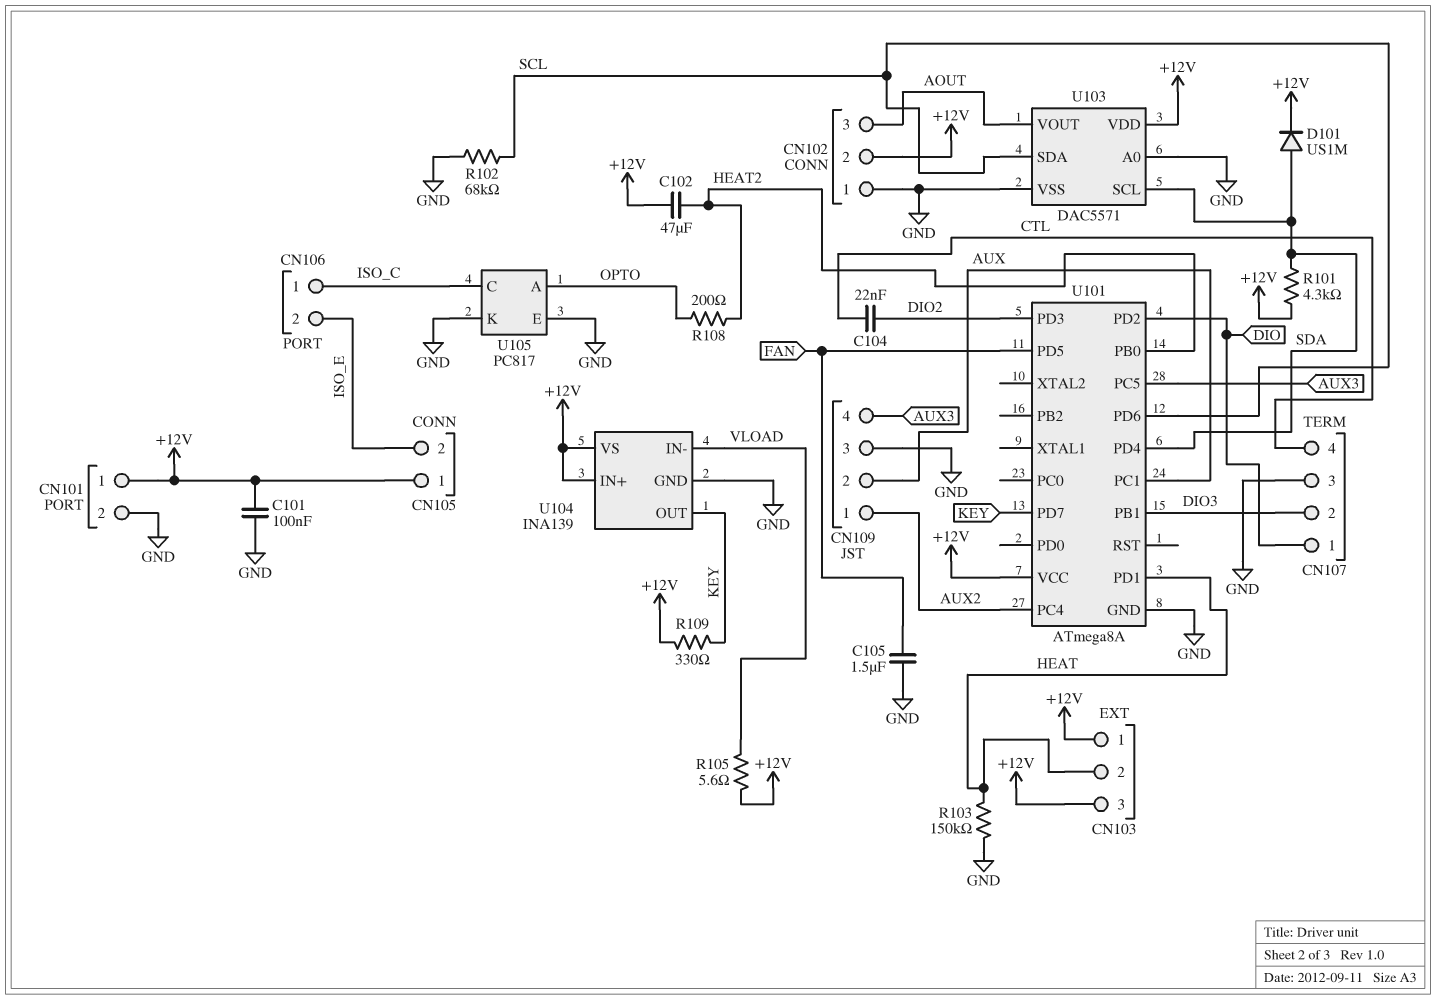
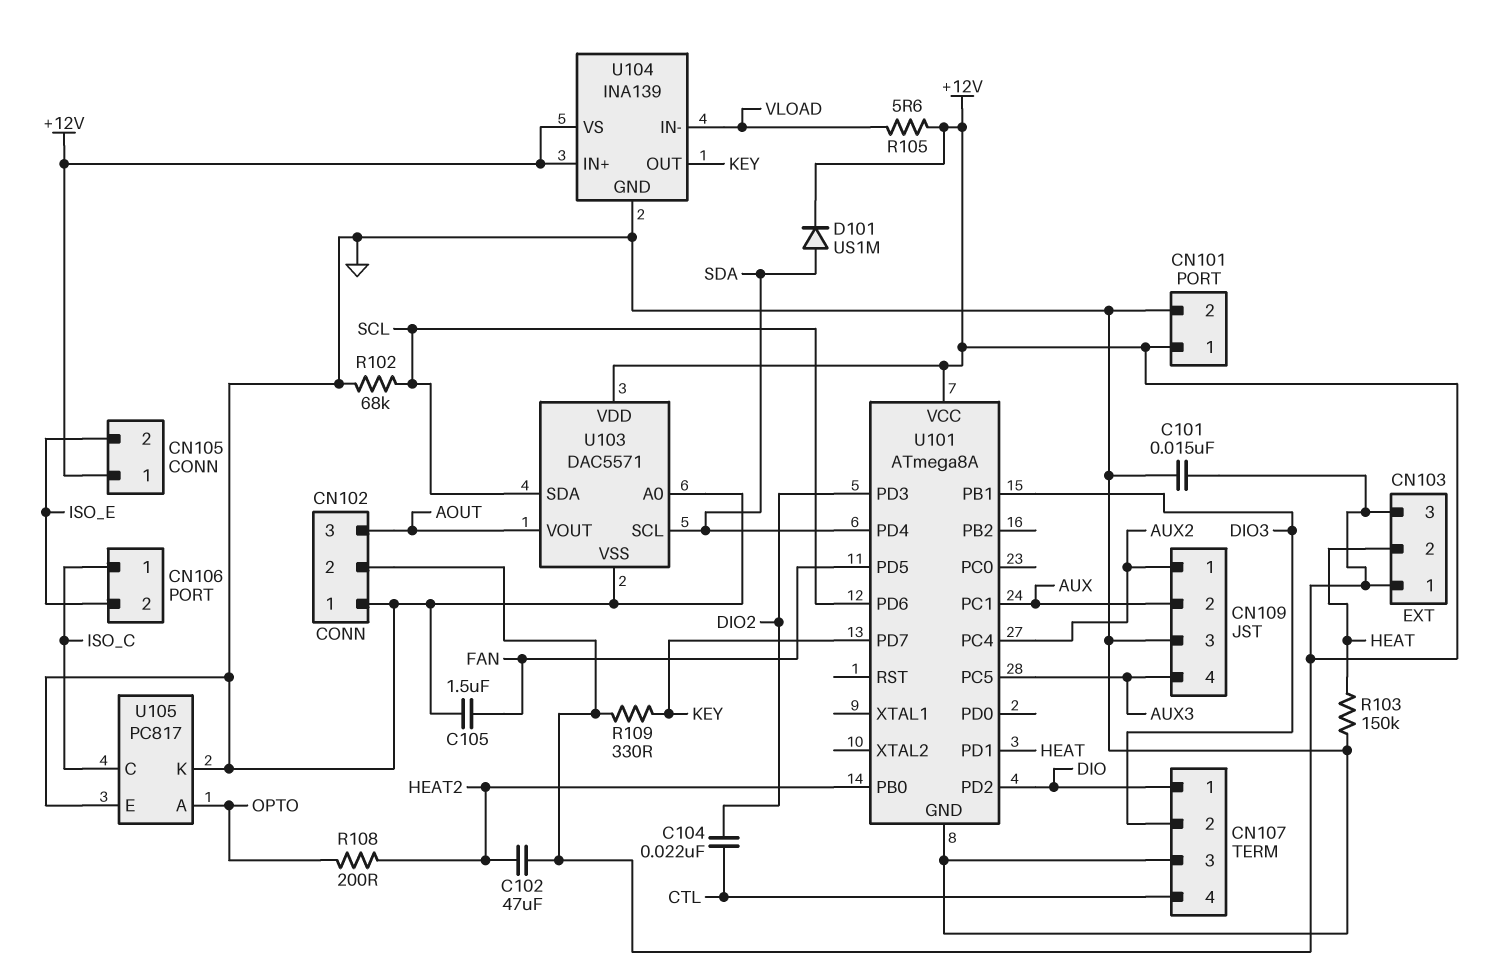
C101: 100nF (+12V, GND) -> 15nF (+12V, GND)
R101: 4.3k (+12V, SDA) -> none

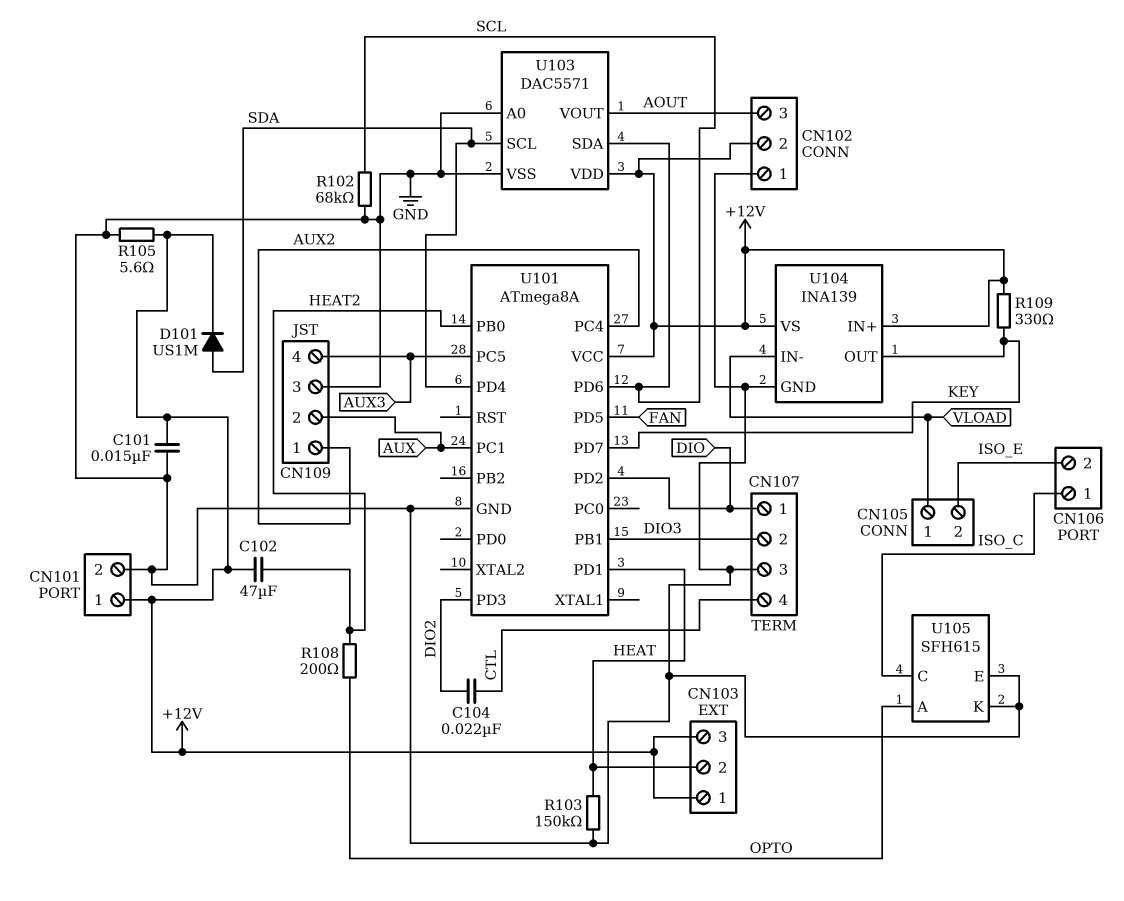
C105: 1.5uF (FAN, GND) -> none
CN105 pin 1: +12V -> VLOAD
R105: 5.6 (+12V, VLOAD) -> 5.6 (+12V, GND)
U105: PC817 -> SFH615

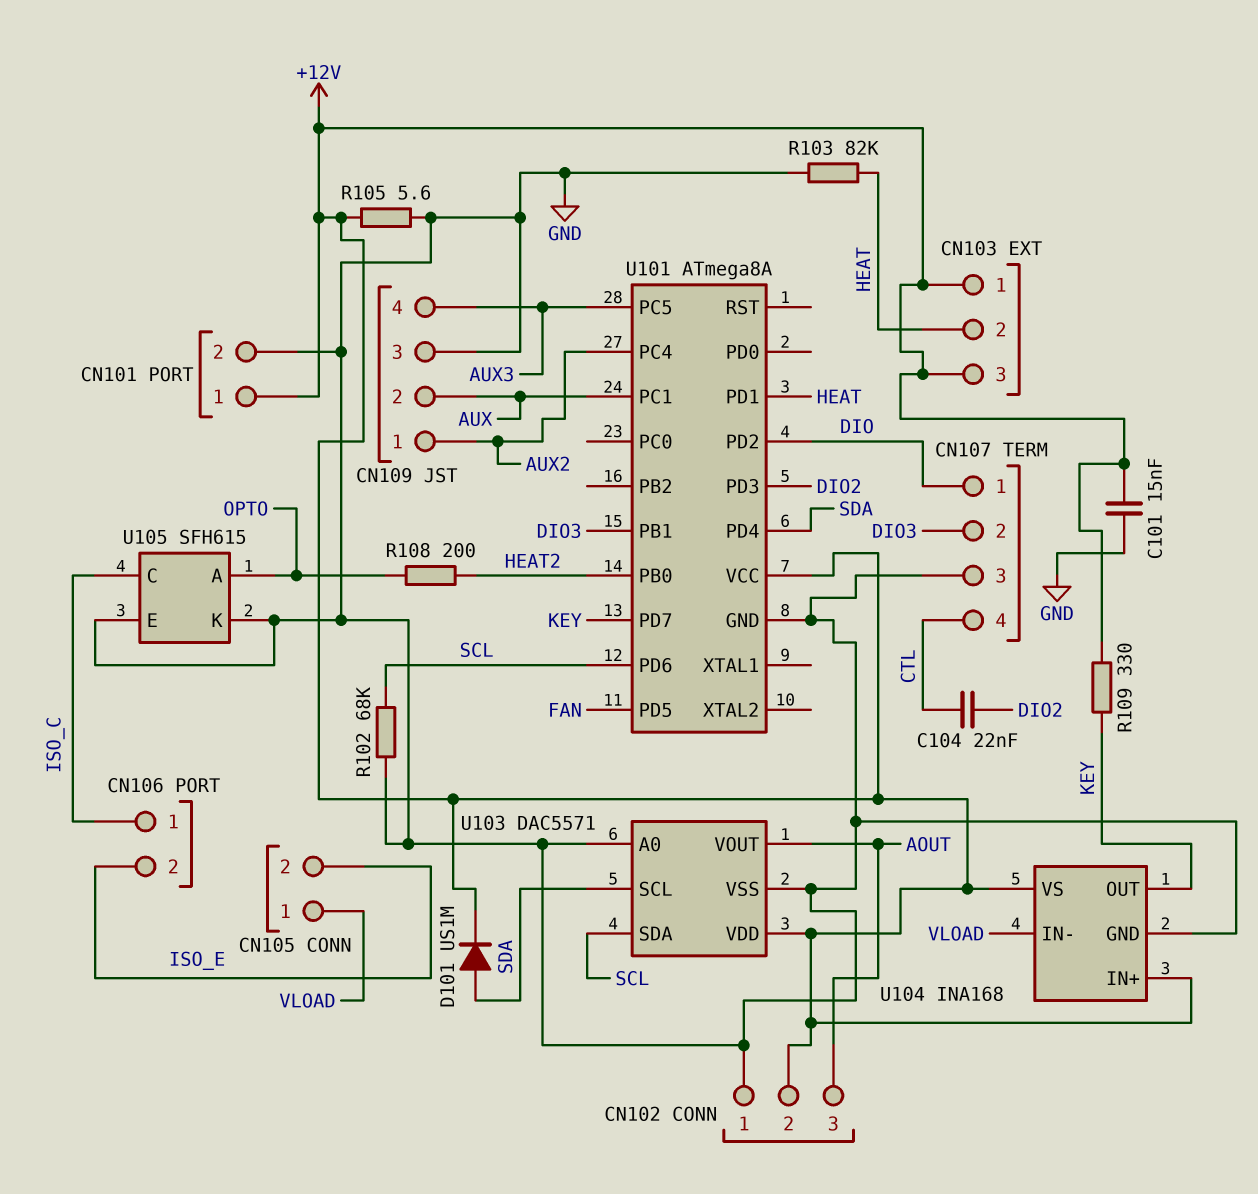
C102: 47uF (+12V, HEAT2) -> none
R103: 150k (GND, HEAT) -> 82k (GND, HEAT)
U104: INA139 -> INA168

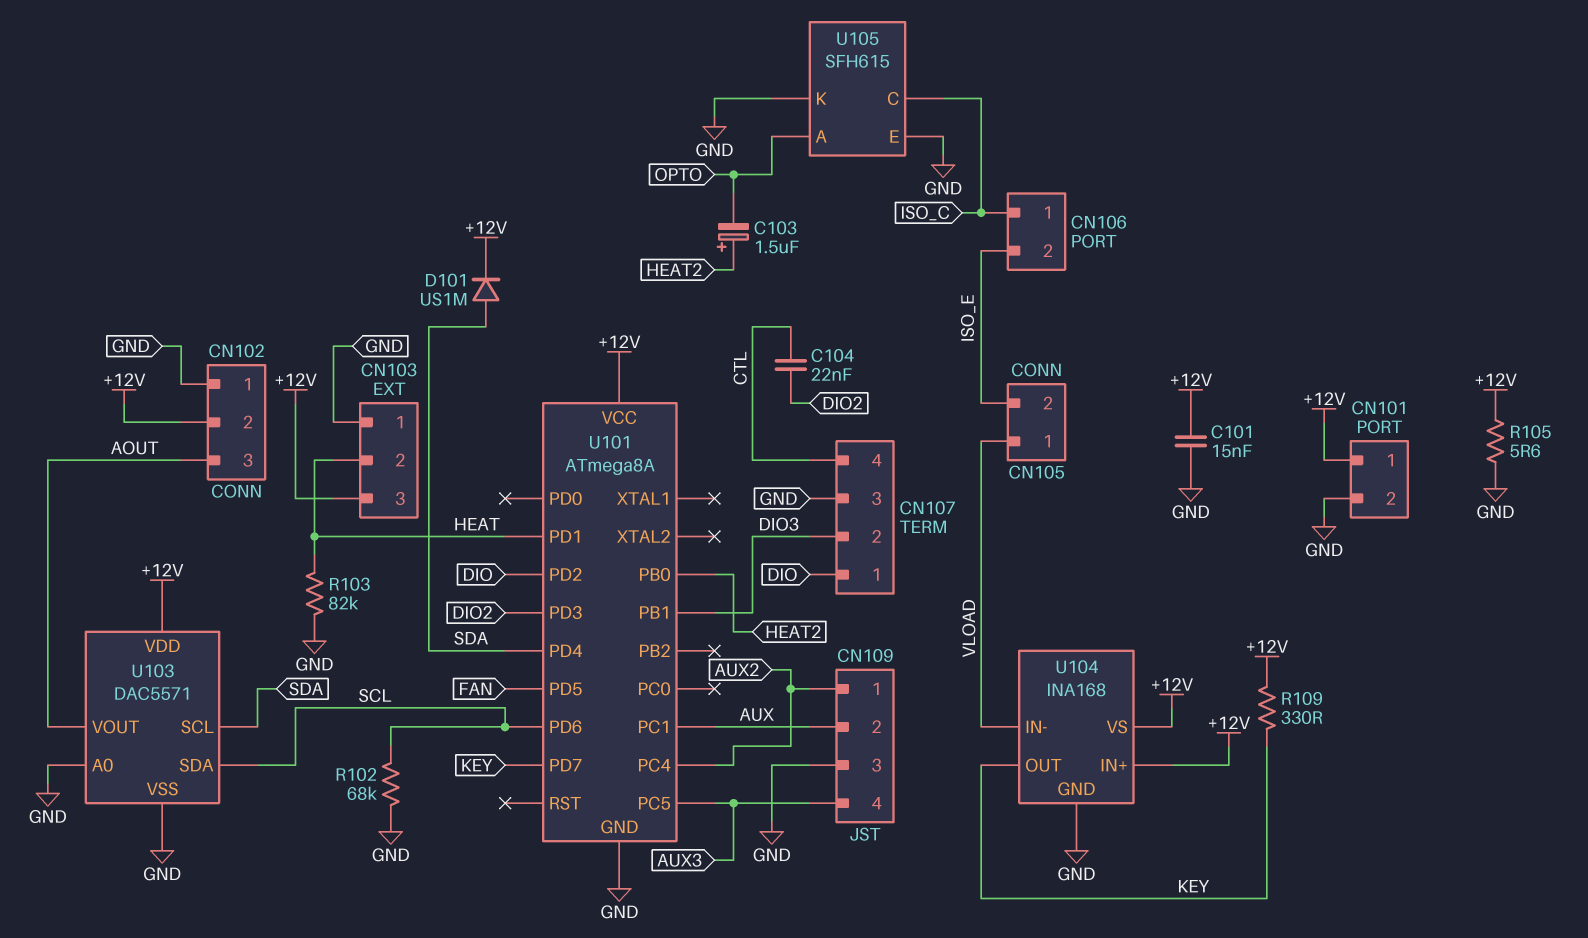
C103: none -> 1.5uF (plus HEAT2, minus OPTO)
CN103 pin 1: +12V -> GND
R108: 200 (HEAT2, OPTO) -> none

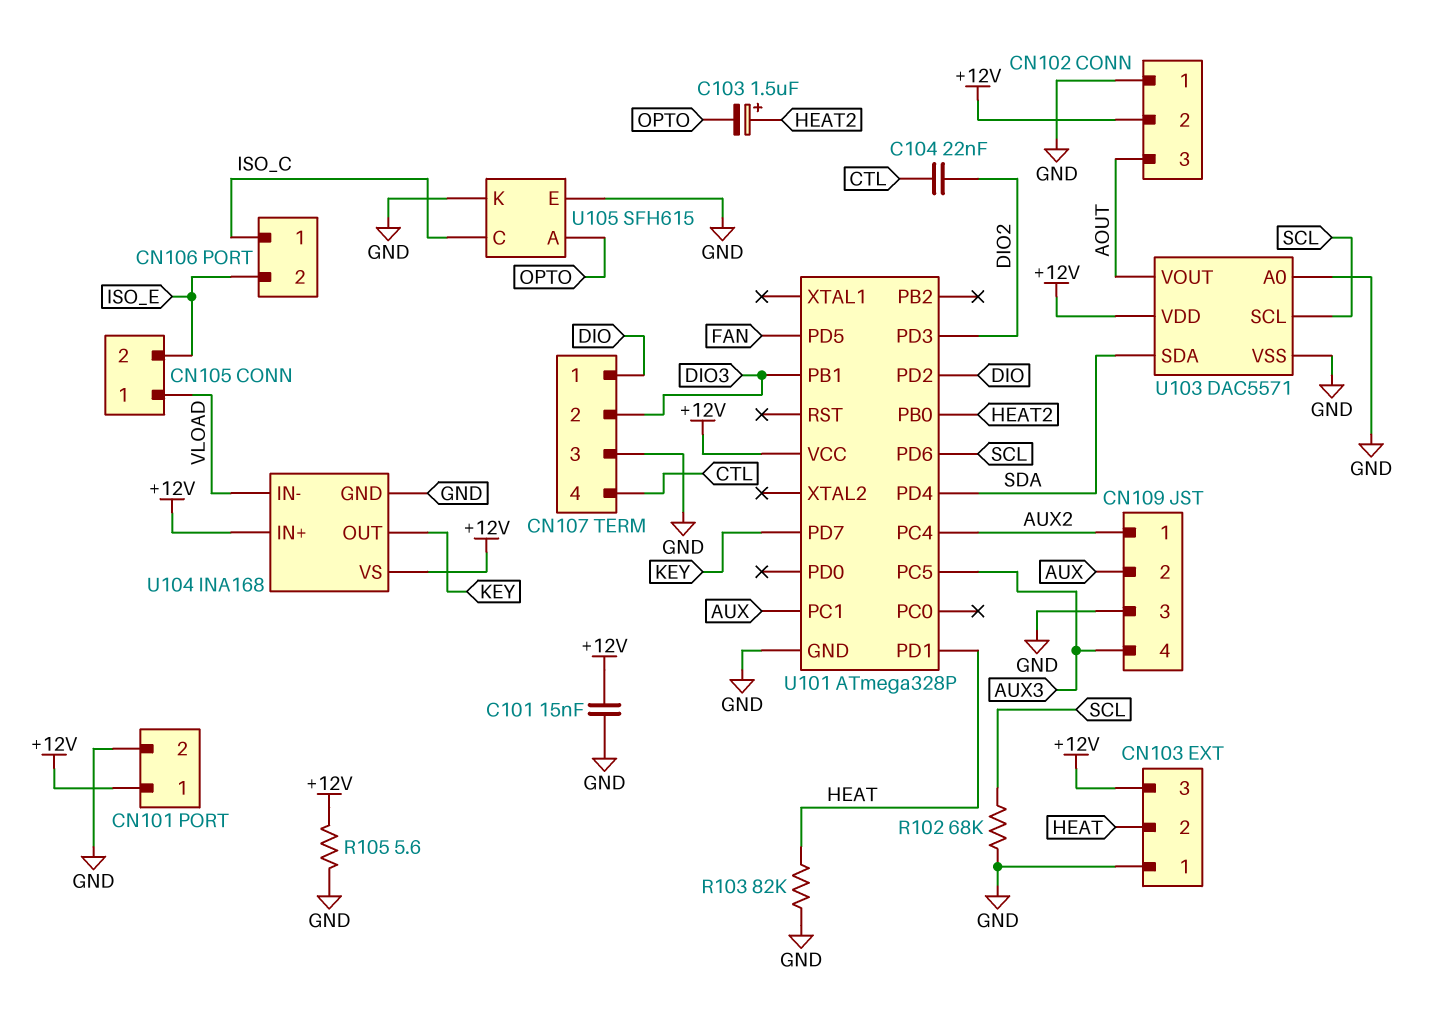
D101: diode US1M (A SDA, K +12V) -> none
R109: 330 (+12V, KEY) -> none
U101: ATmega8A -> ATmega328P
U103 pin SCL: SDA -> SCL
U103 pin SDA: SCL -> SDA

